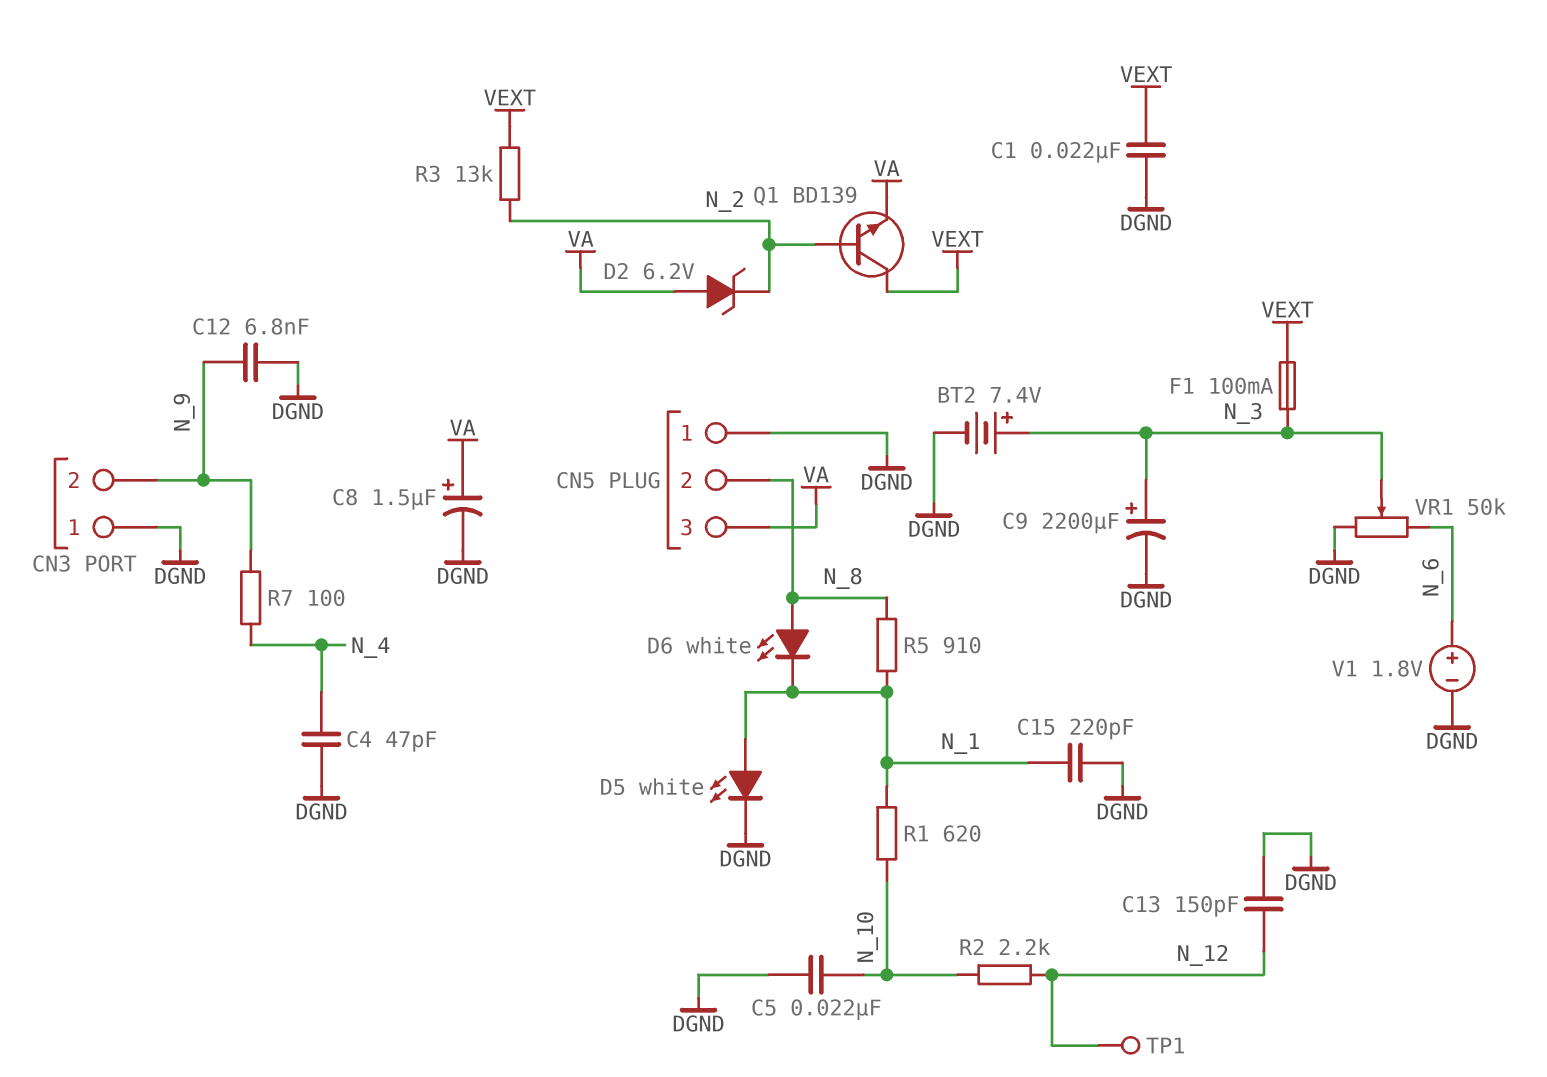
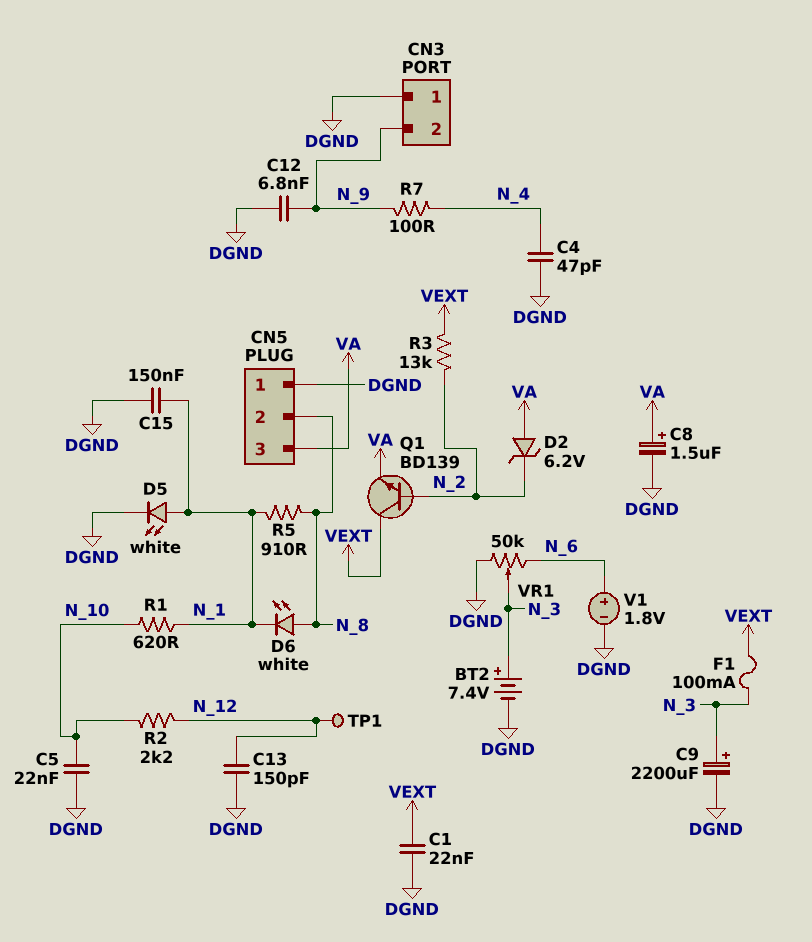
C15: 220pF (DGND, N_1) -> 150nF (DGND, N_1)

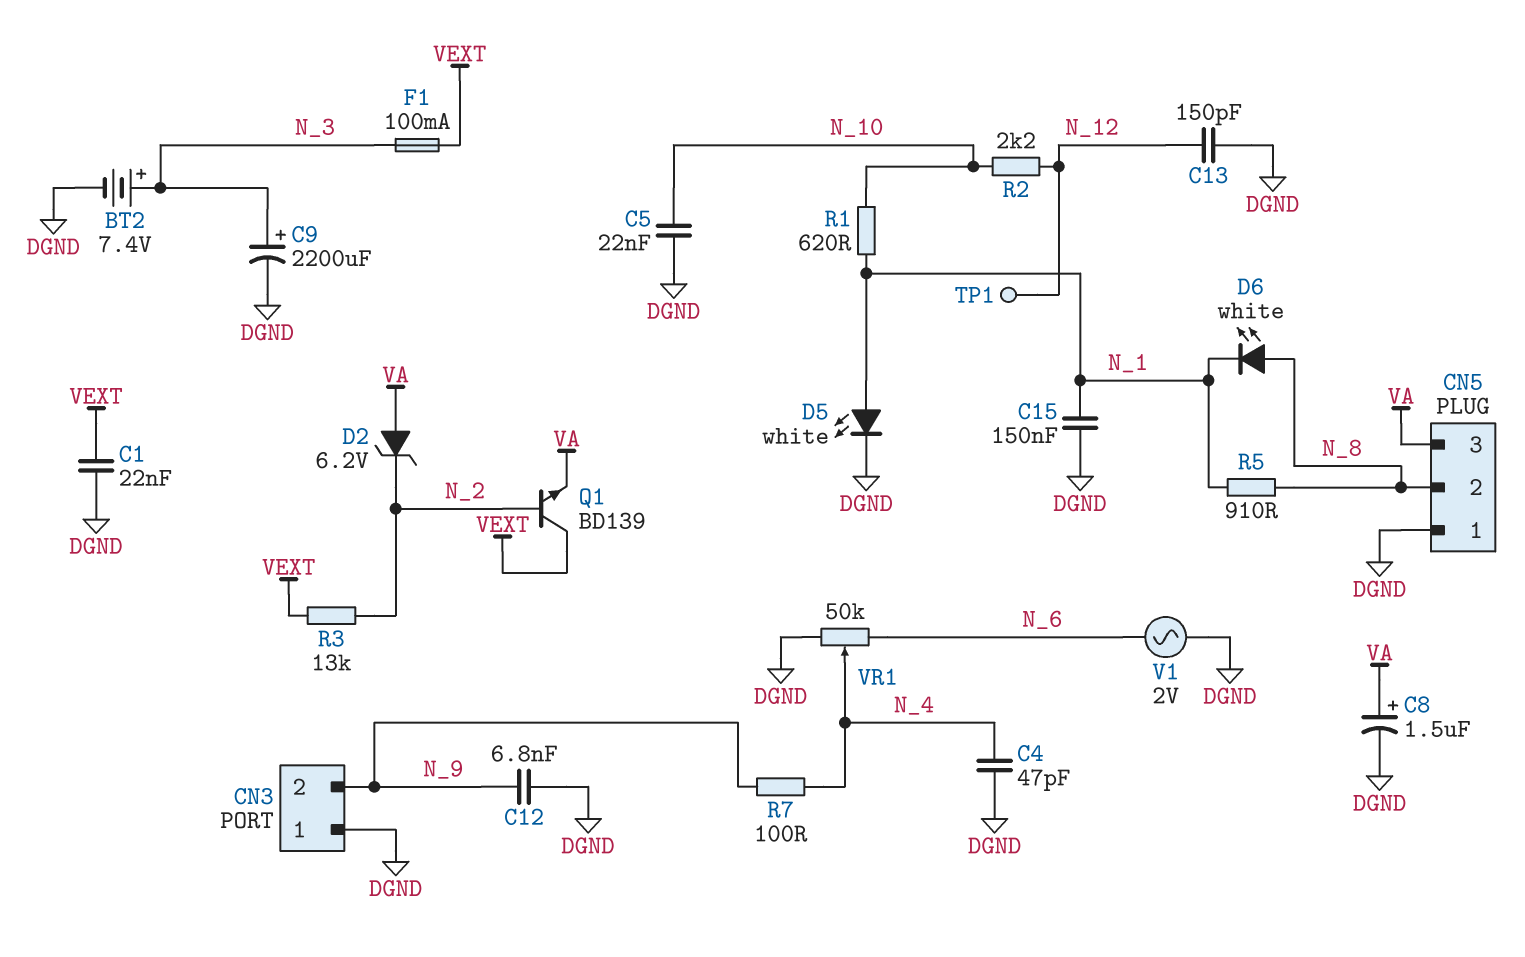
V1: 1.8V (plus N_6, minus DGND) -> AC 2V (DGND, N_6)
VR1: 50k (DGND, N_6, wiper N_3) -> 50k (DGND, N_6, wiper N_4)

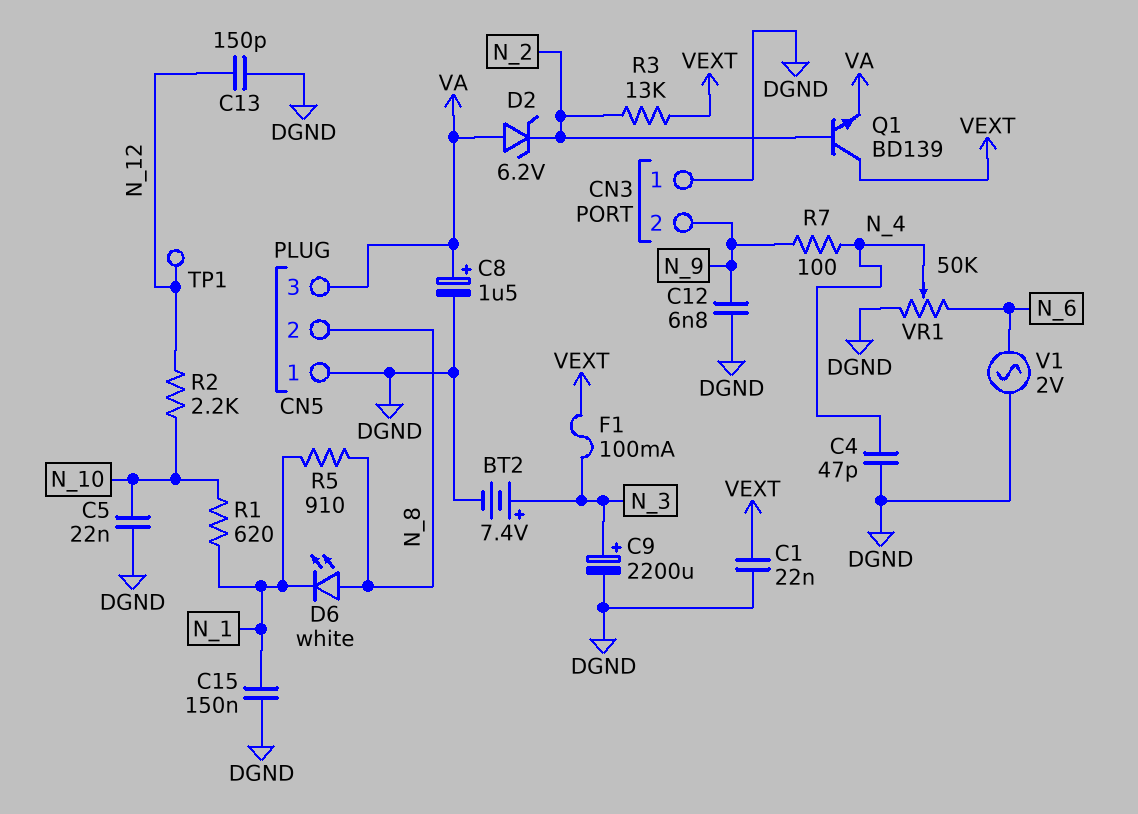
D5: LED white (A N_1, K DGND) -> none

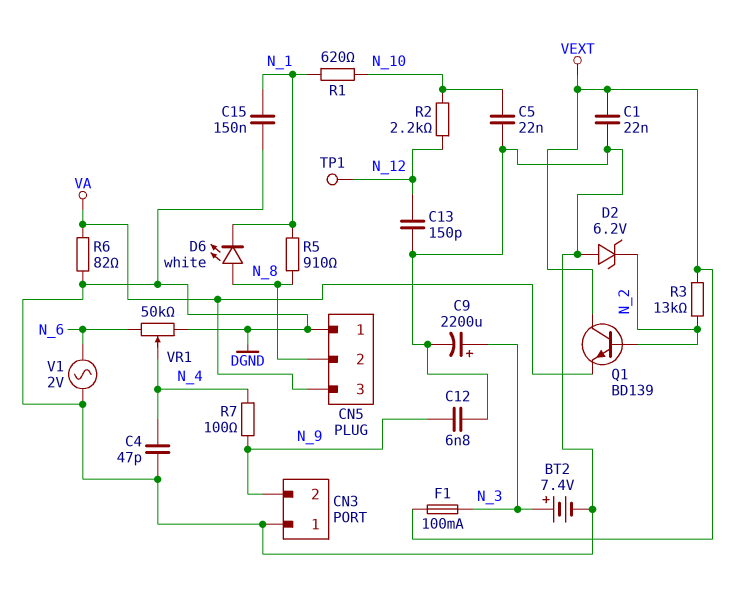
C8: 1.5uF (plus VA, minus DGND) -> none
D2: zener 6.2V (A VA, K N_2) -> zener 6.2V (A DGND, K N_2)
R6: none -> 82 (DGND, VA)

